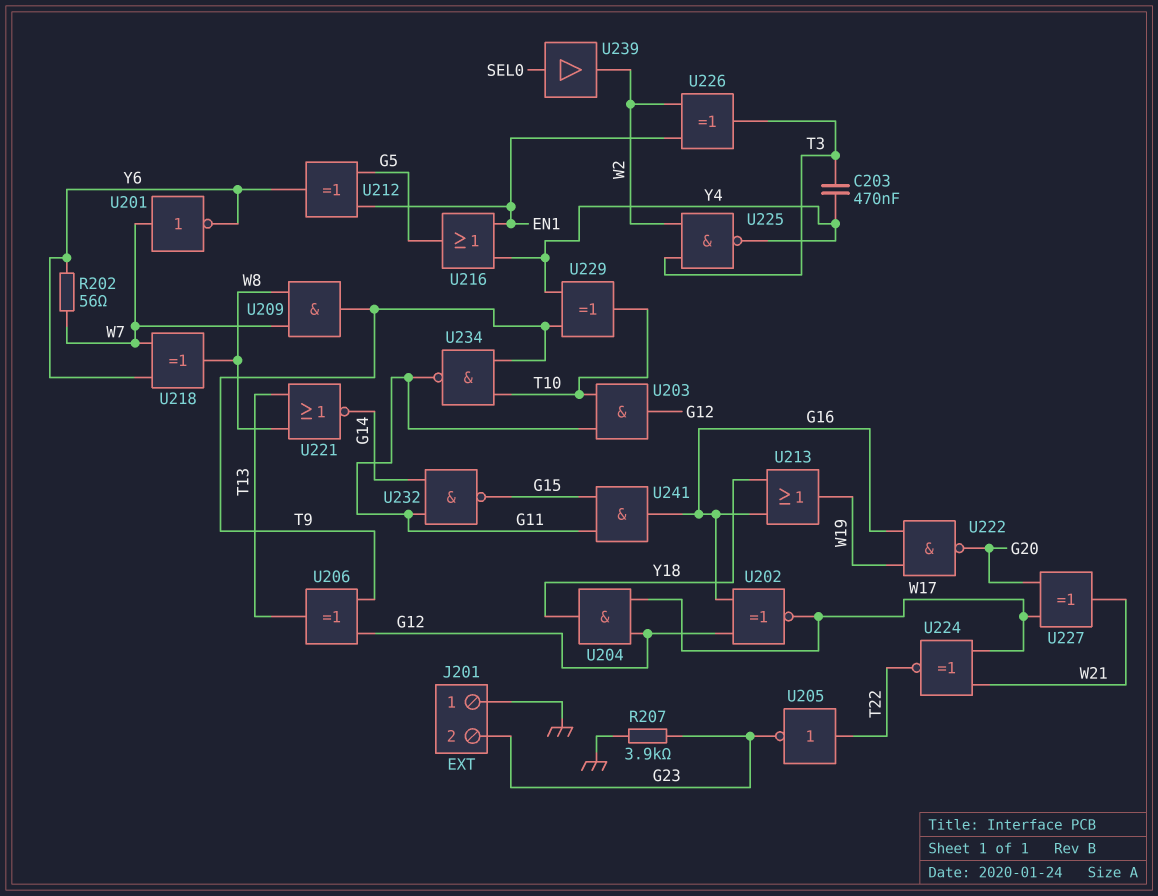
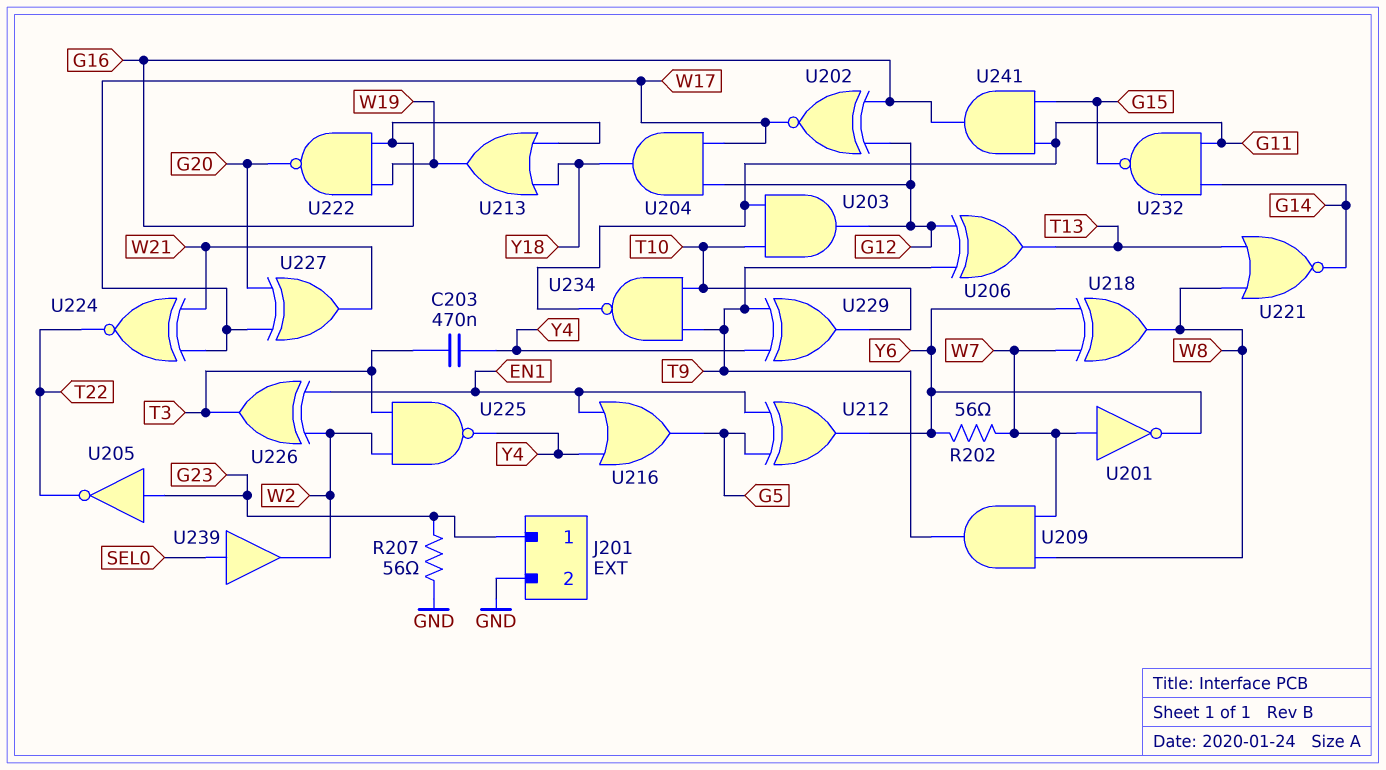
J201 pin 1: GND -> G23
J201 pin 2: G23 -> GND
R207: 3.9k (G23, GND) -> 56 (G23, GND)
U205: NOT (in T22, out G23) -> NOT (in G23, out T22)

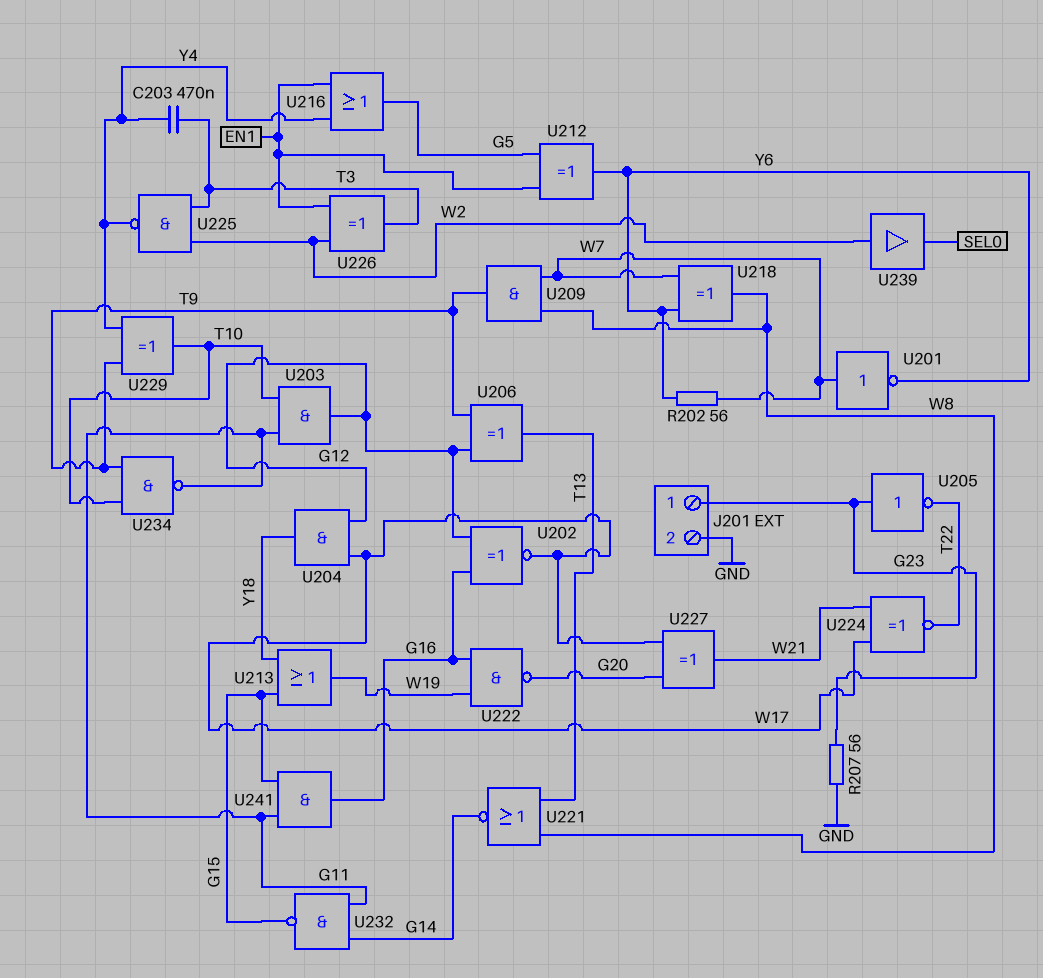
U213: OR (in G16, in Y18, out W19) -> OR (in G15, in Y18, out W19)
U239: buffer (in SEL0, out W2) -> buffer (in W2, out SEL0)

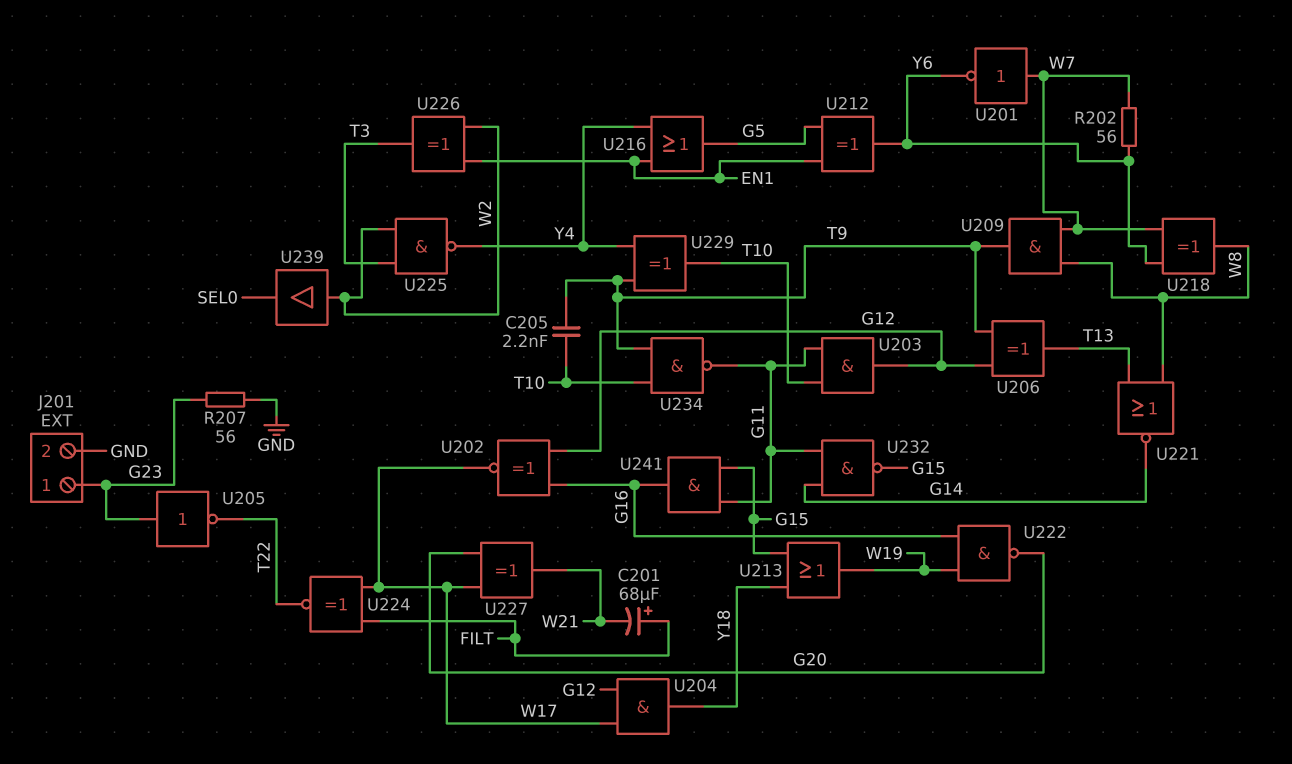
C201: none -> 68uF (plus FILT, minus W21)
C203: 470nF (T3, Y4) -> none
C205: none -> 2.2nF (T9, T10)
U224: XNOR (in W17, in W21, out T22) -> XNOR (in FILT, in W17, out T22)

